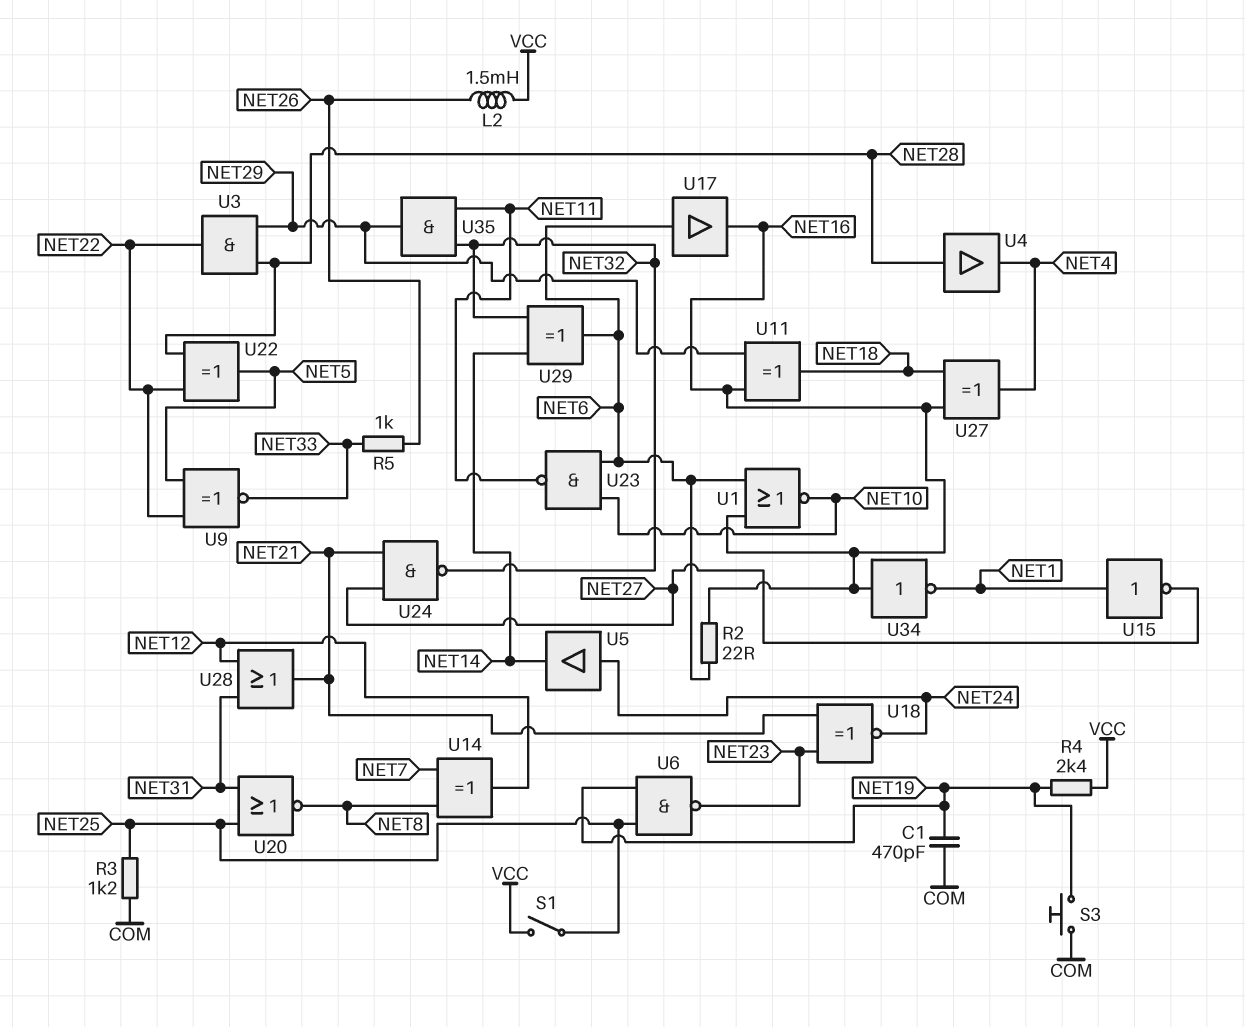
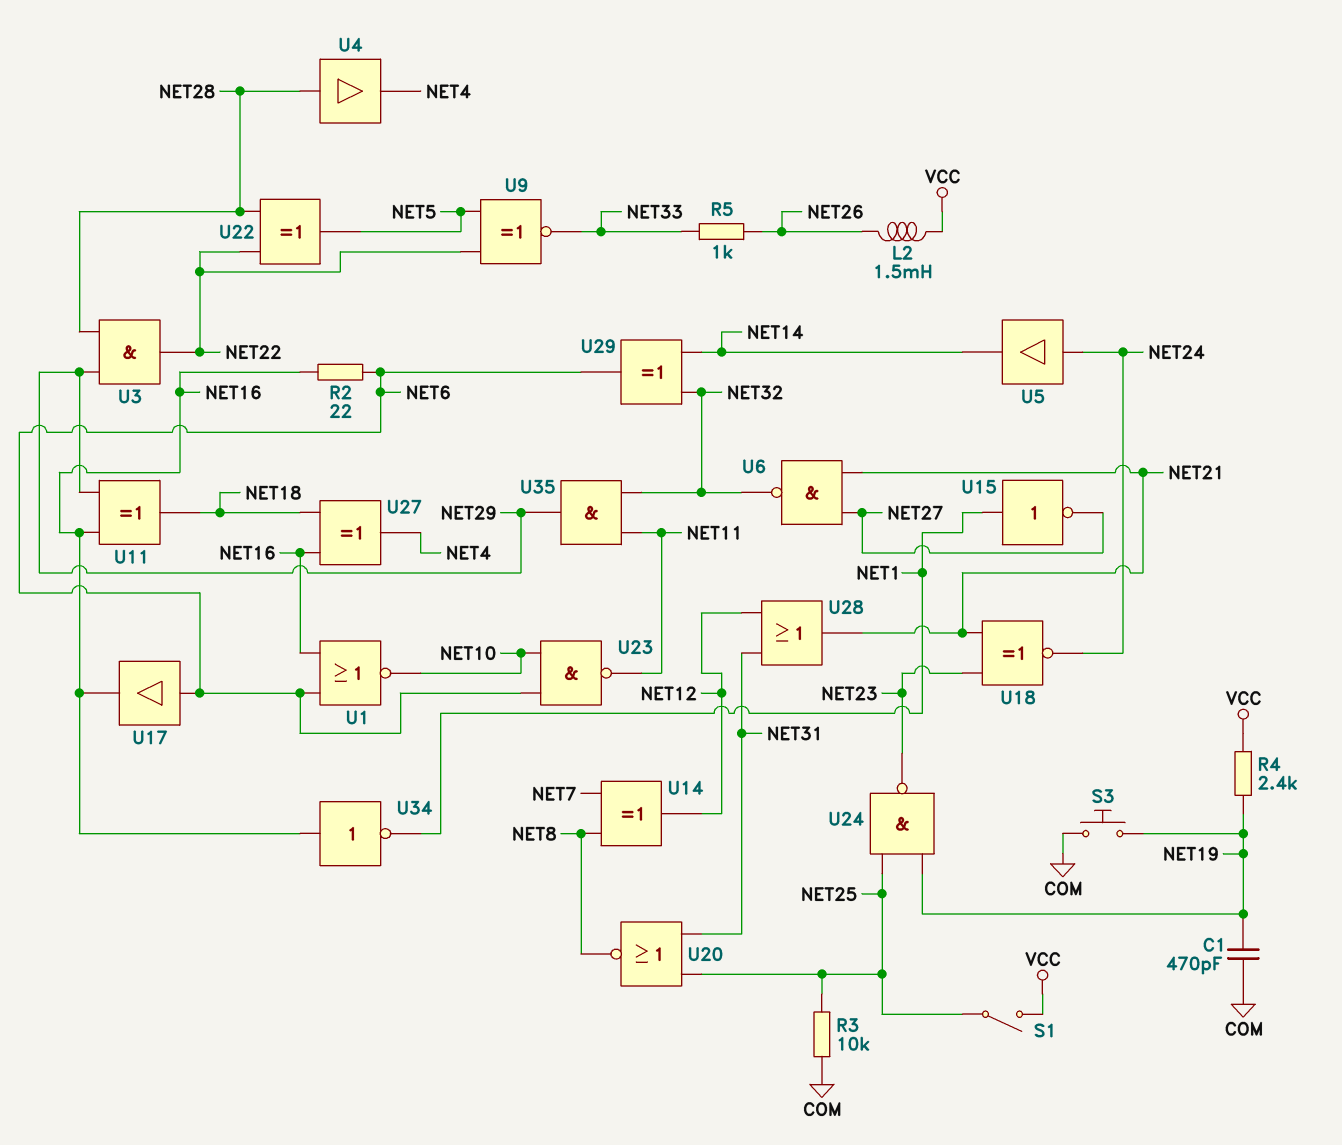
R3: 1.2k (COM, NET25) -> 10k (COM, NET25)
U6: NAND (in NET19, in NET25, out NET23) -> NAND (in NET21, in NET27, out NET32)
U24: NAND (in NET21, in NET27, out NET32) -> NAND (in NET19, in NET25, out NET23)

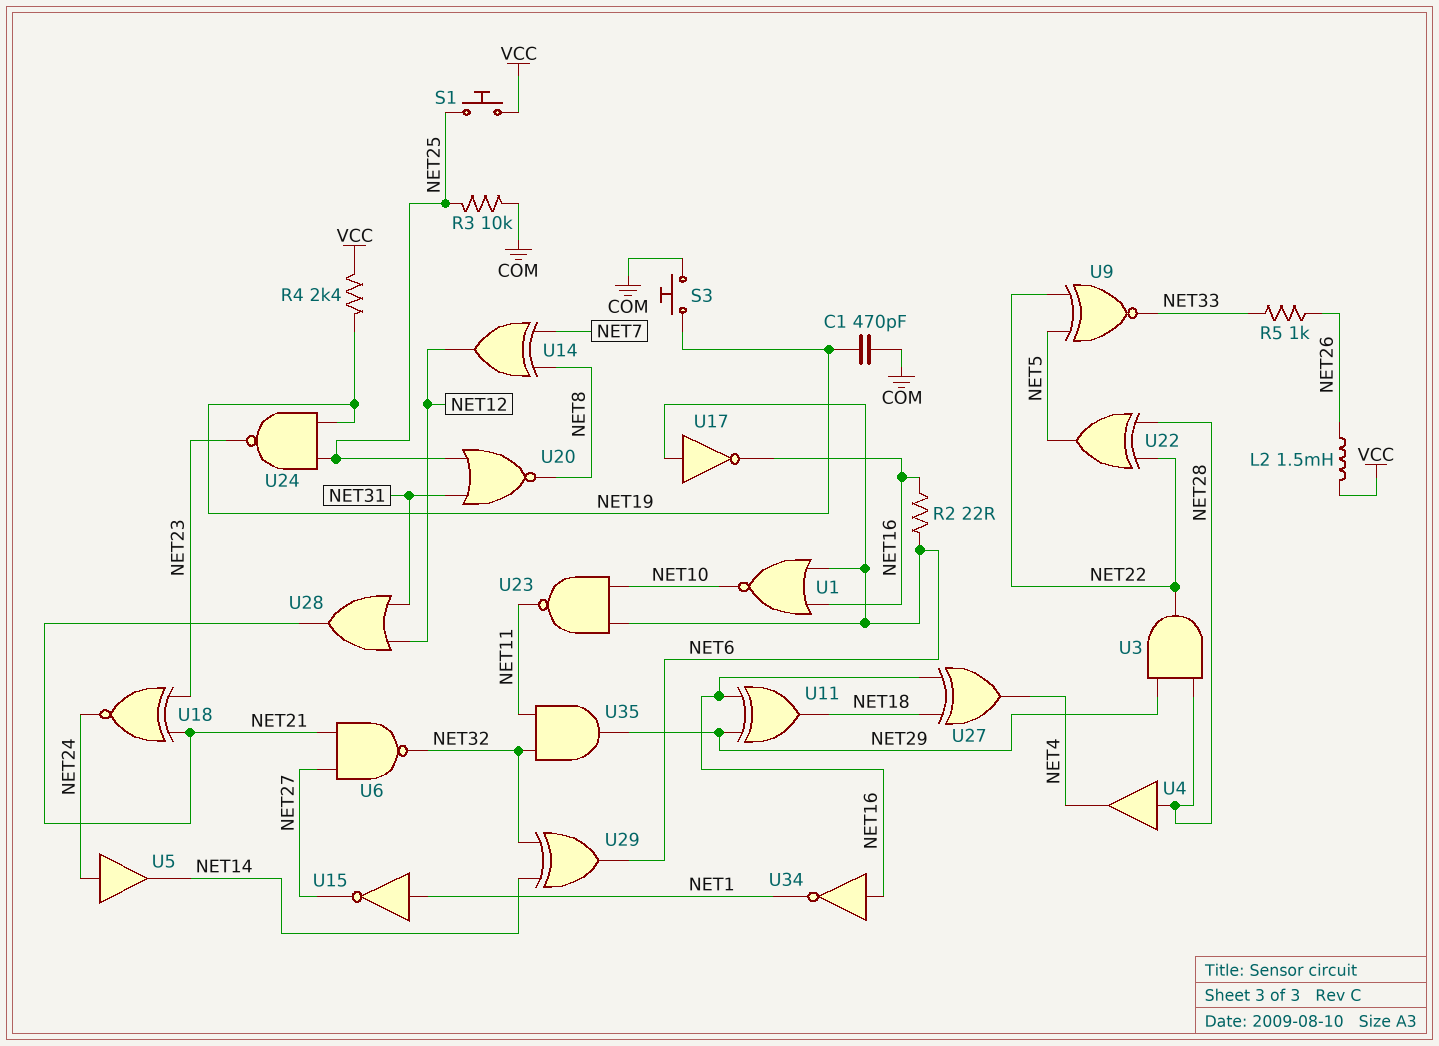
S1: switch (NET25, VCC) -> button (NET25, VCC)
U17: buffer (in NET6, out NET16) -> NOT (in NET6, out NET16)

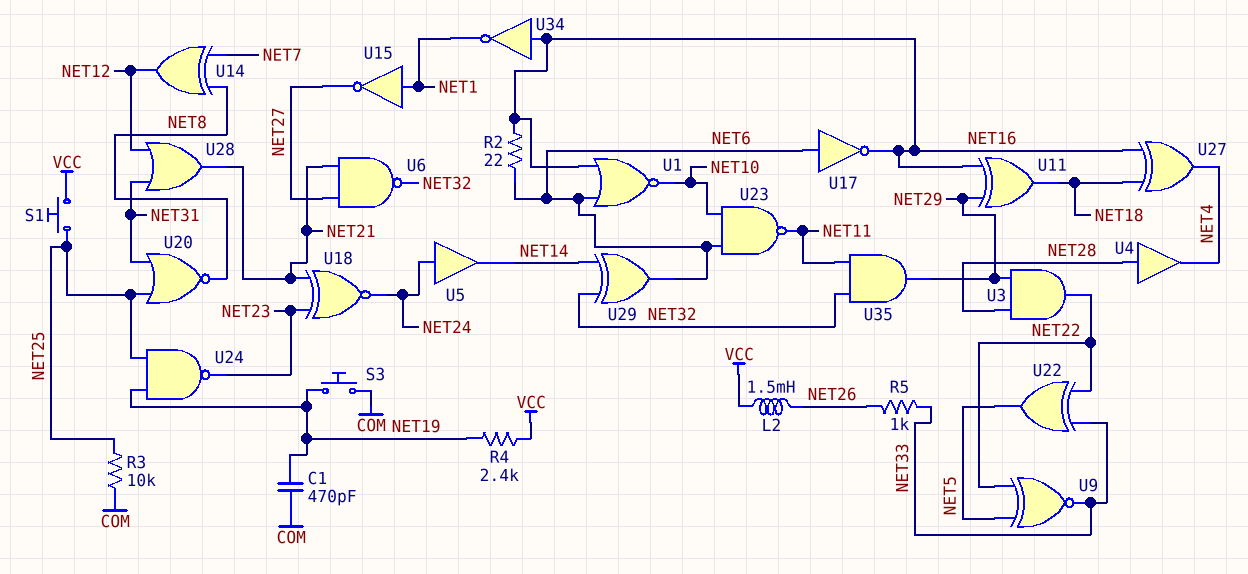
U22: XOR (in NET22, in NET28, out NET5) -> XOR (in NET22, in NET33, out NET5)

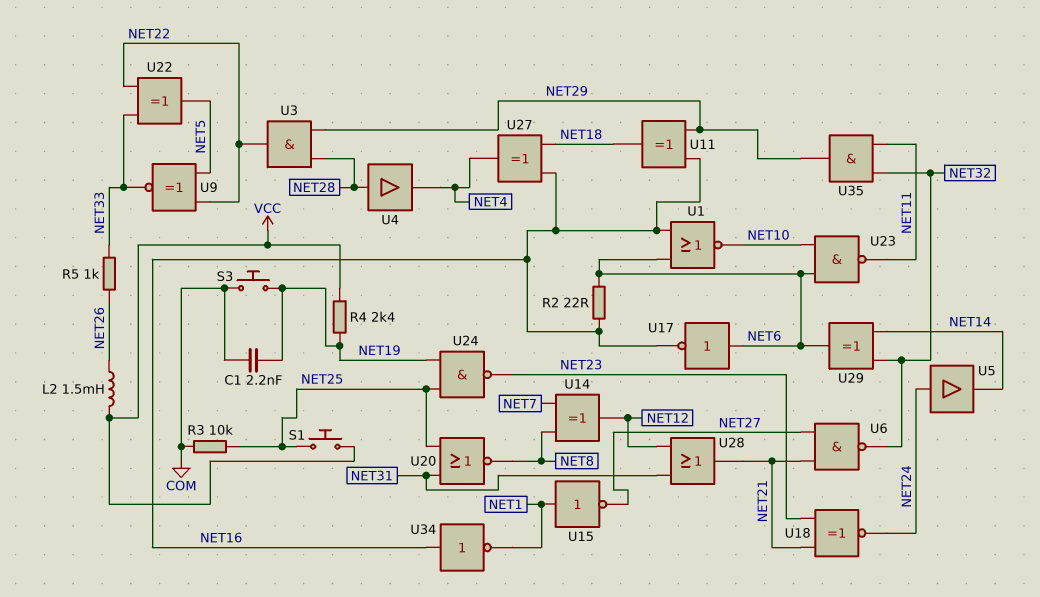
C1: 470pF (COM, NET19) -> 2.2nF (COM, NET19)

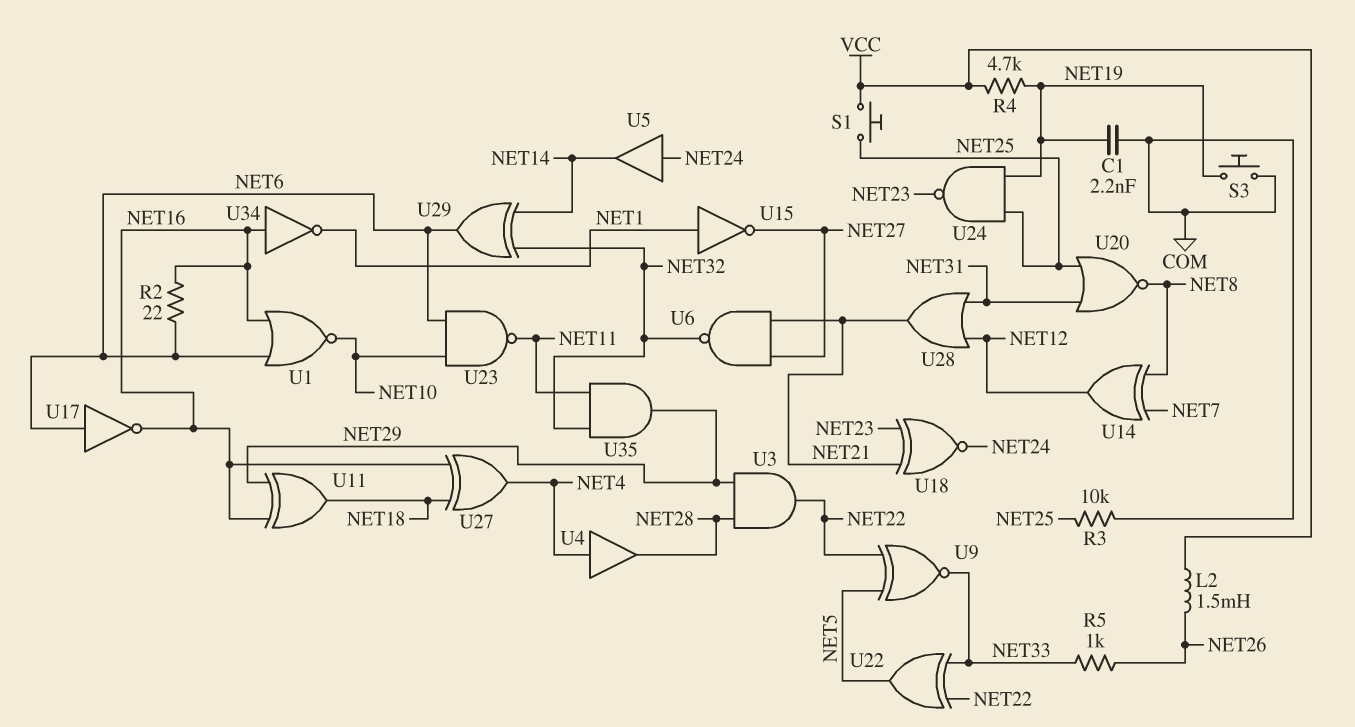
R4: 2.4k (NET19, VCC) -> 4.7k (NET19, VCC)
U4: buffer (in NET28, out NET4) -> buffer (in NET4, out NET28)

